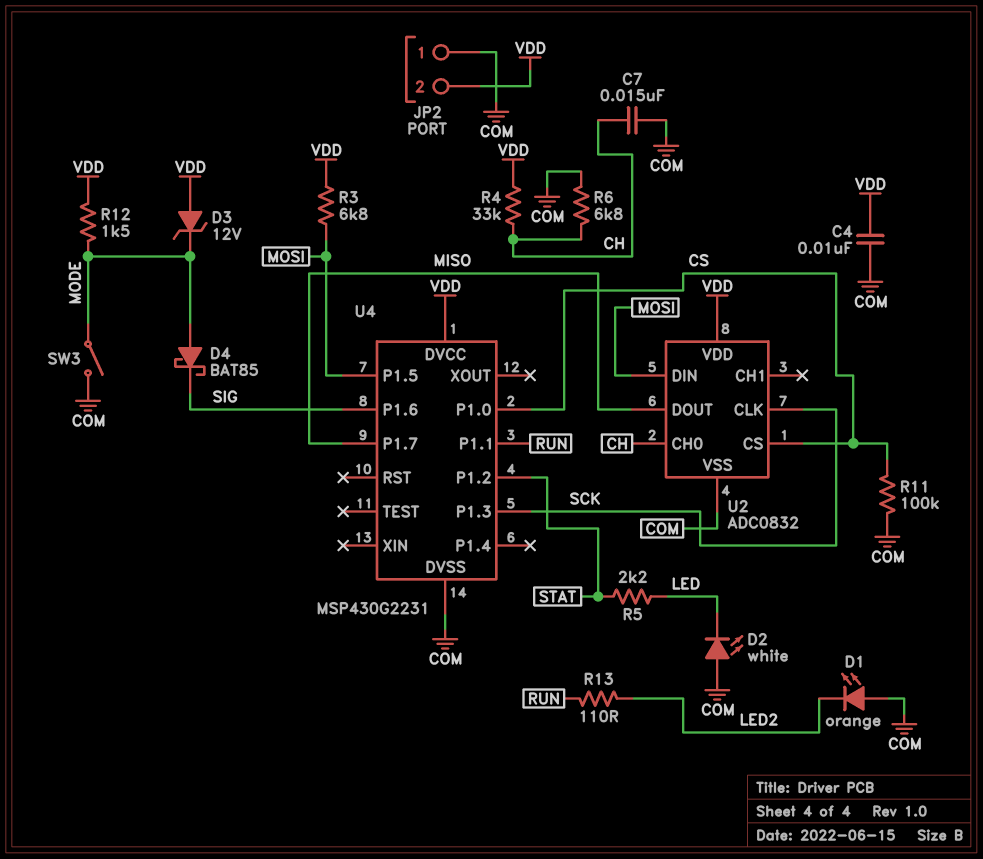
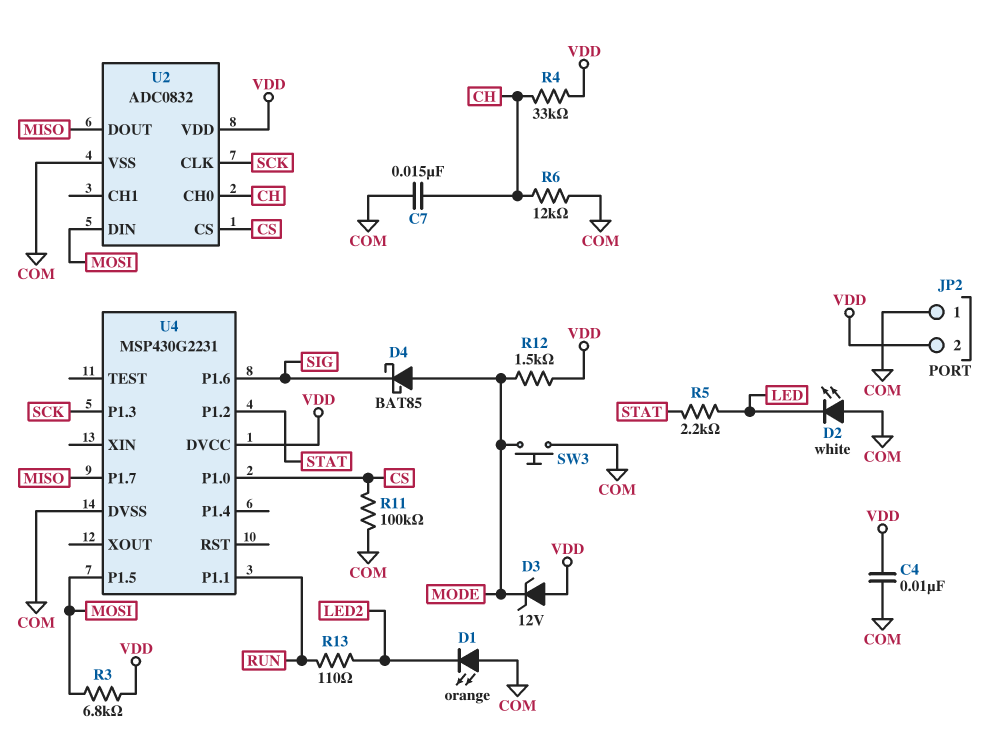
R6: 6.8k (CH, COM) -> 12k (CH, COM)
SW3: switch (COM, MODE) -> button (COM, MODE)

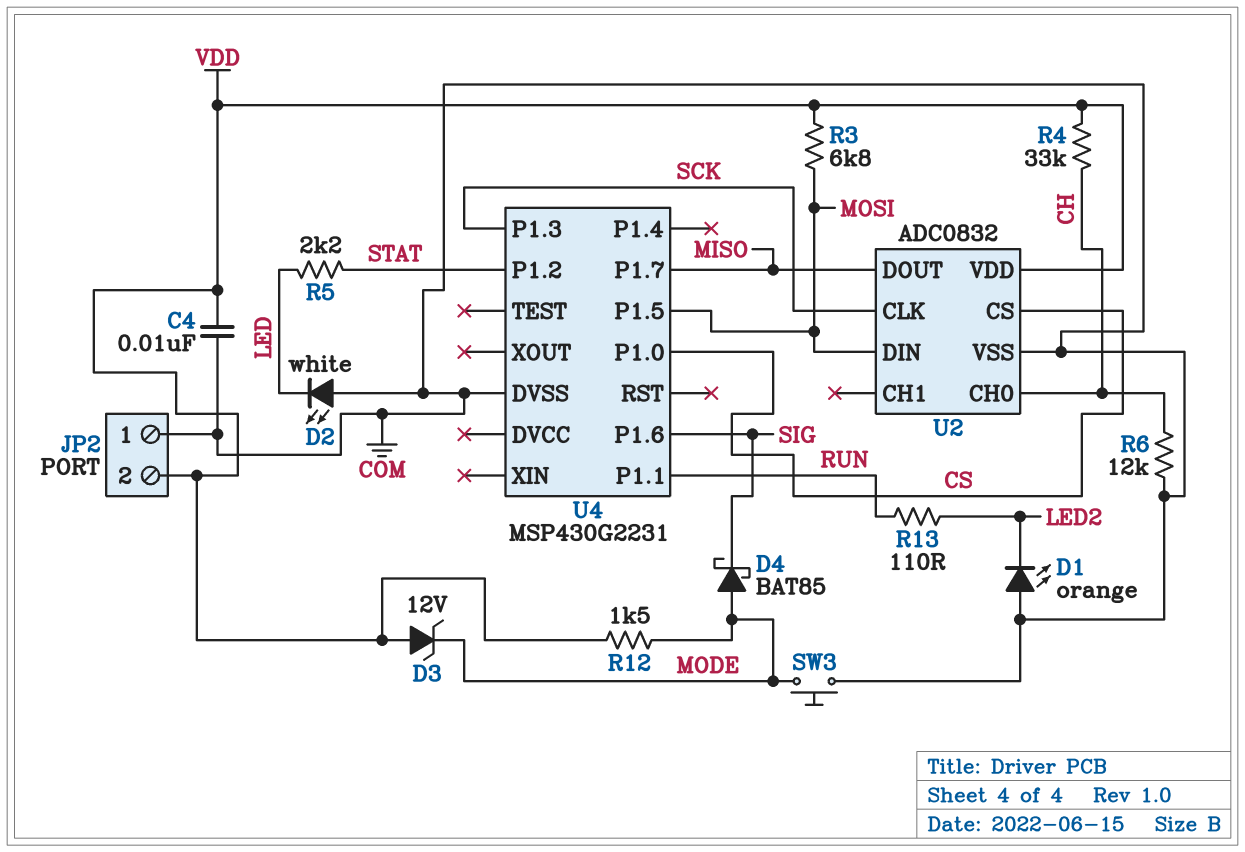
C7: 15nF (CH, COM) -> none
R11: 100k (COM, CS) -> none
U4 pin DVCC: VDD -> none

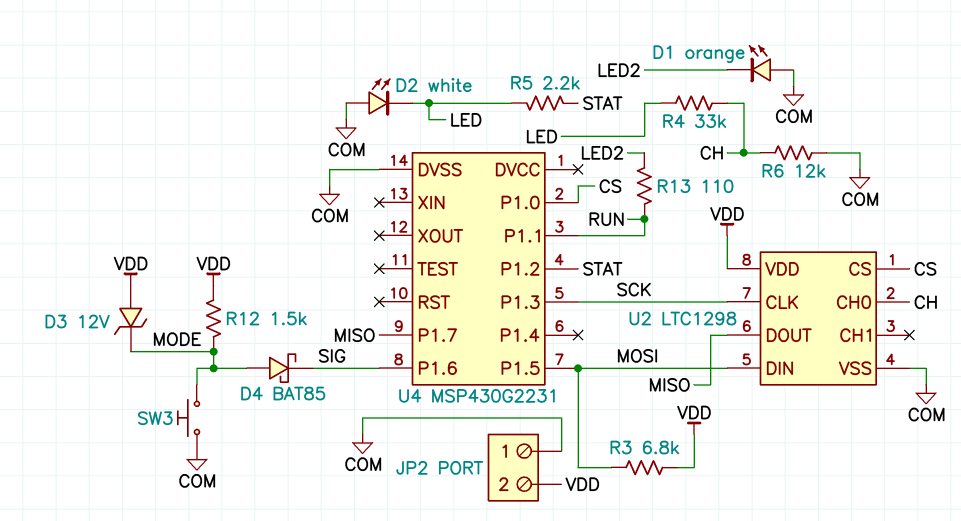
C4: 10nF (COM, VDD) -> none
R4: 33k (CH, VDD) -> 33k (CH, LED)
U2: ADC0832 -> LTC1298

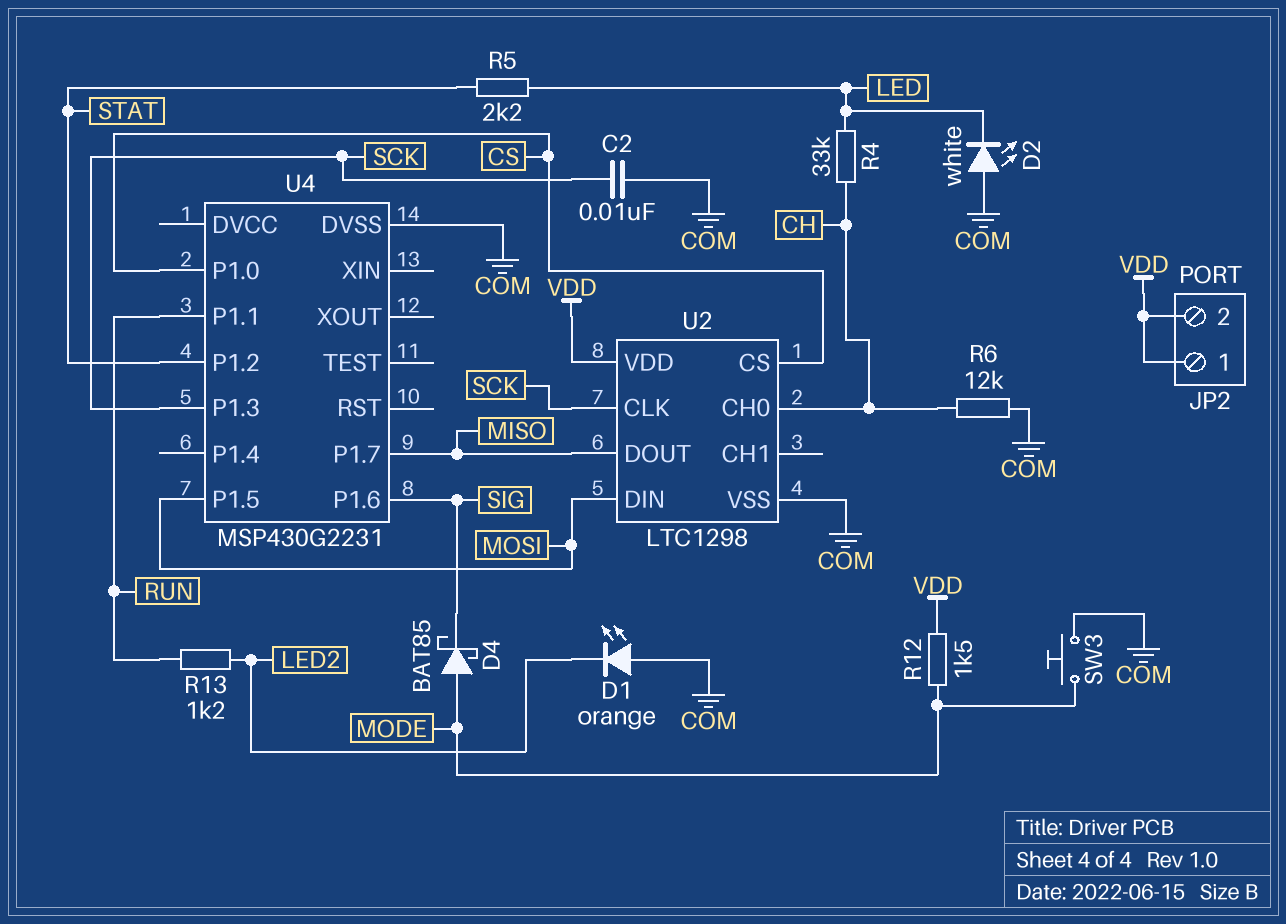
C2: none -> 10nF (COM, SCK)
D3: zener 12V (A VDD, K MODE) -> none
JP2 pin 1: COM -> VDD
R3: 6.8k (MOSI, VDD) -> none
R13: 110 (LED2, RUN) -> 1.2k (LED2, RUN)

